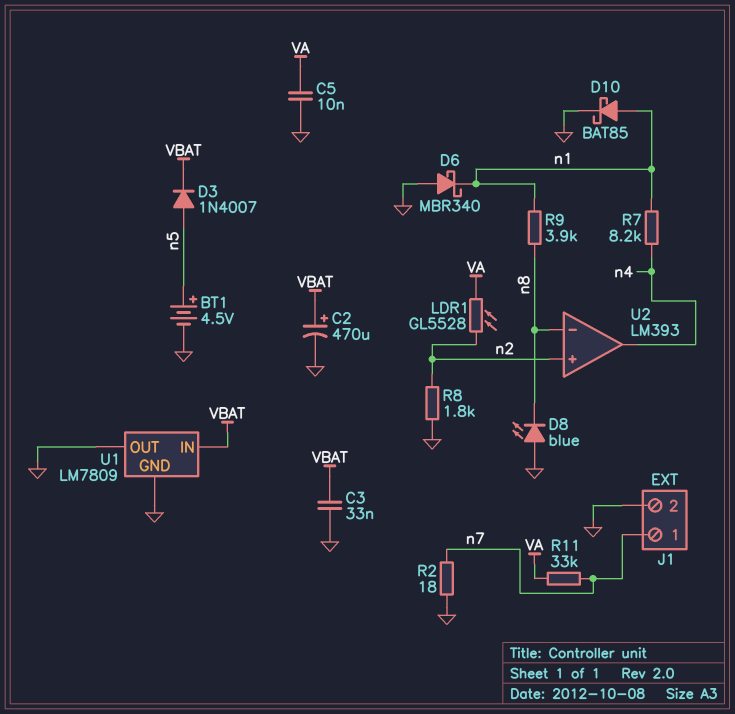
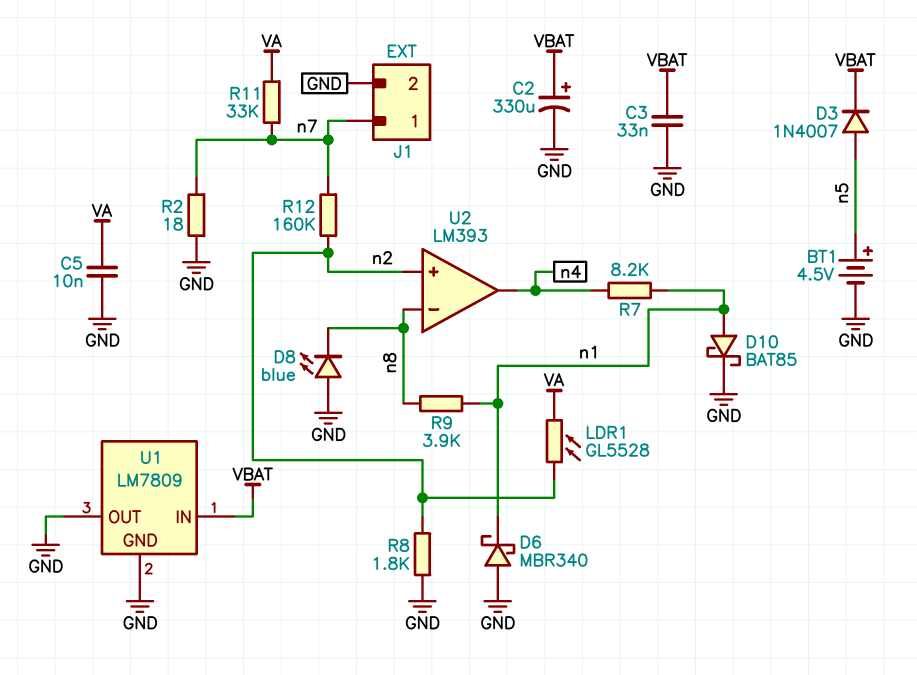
C2: 470uF (plus VBAT, minus GND) -> 330uF (plus VBAT, minus GND)
R12: none -> 160k (n2, n7)

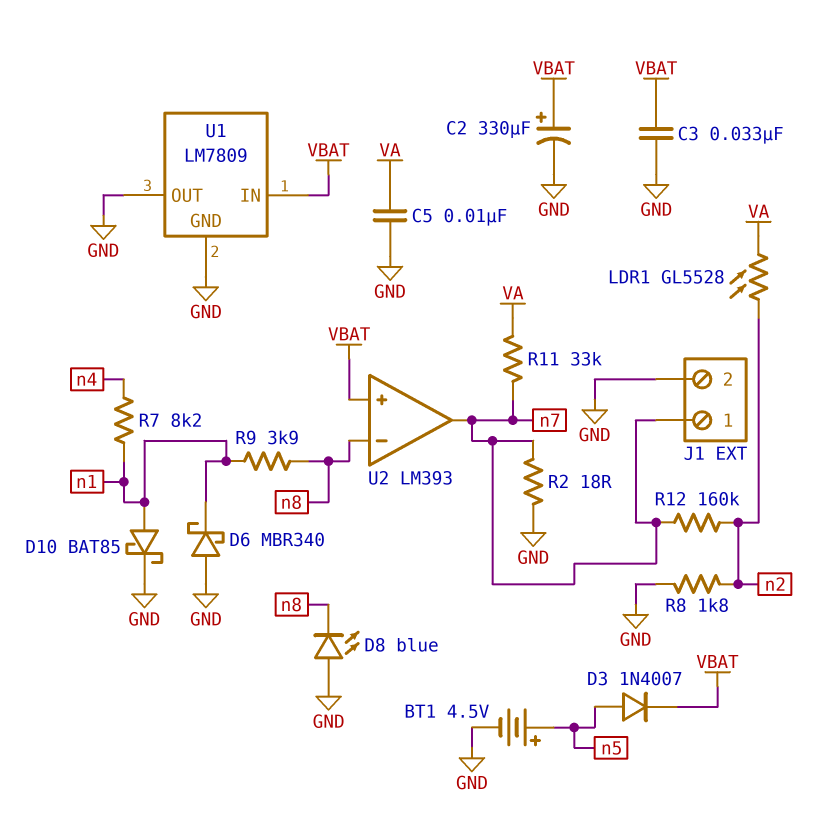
U2 pin in+: n2 -> VBAT
U2 pin out: n4 -> n7

